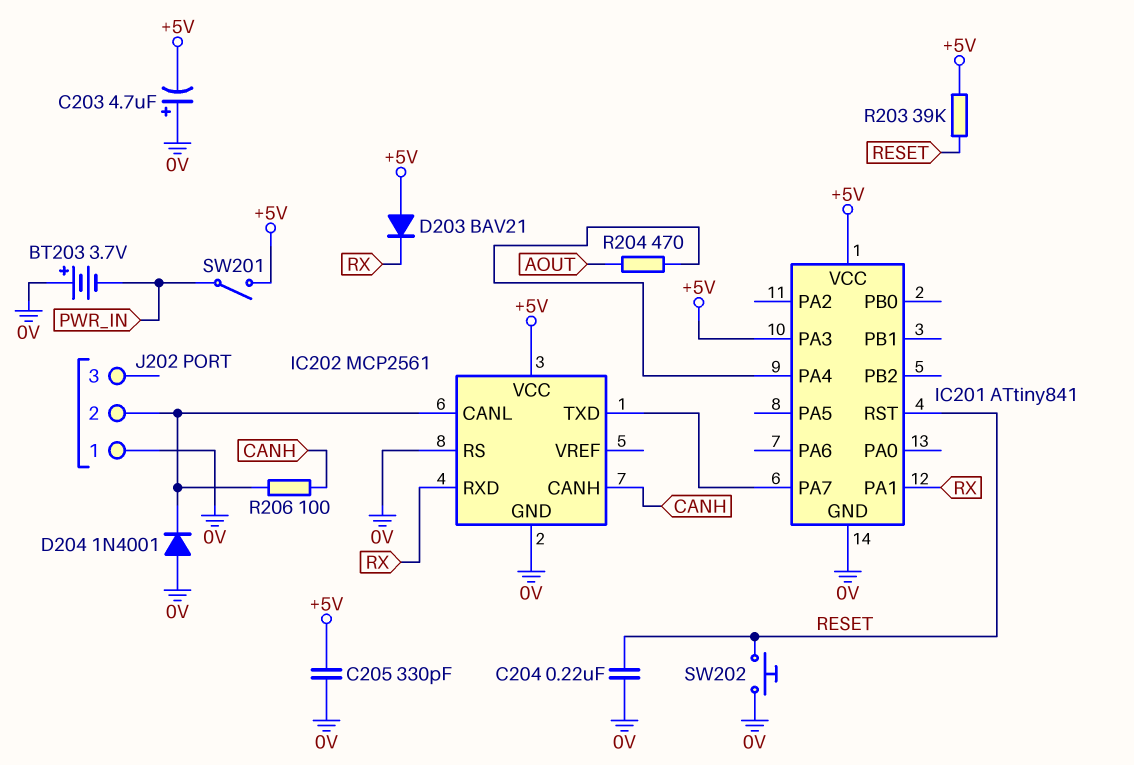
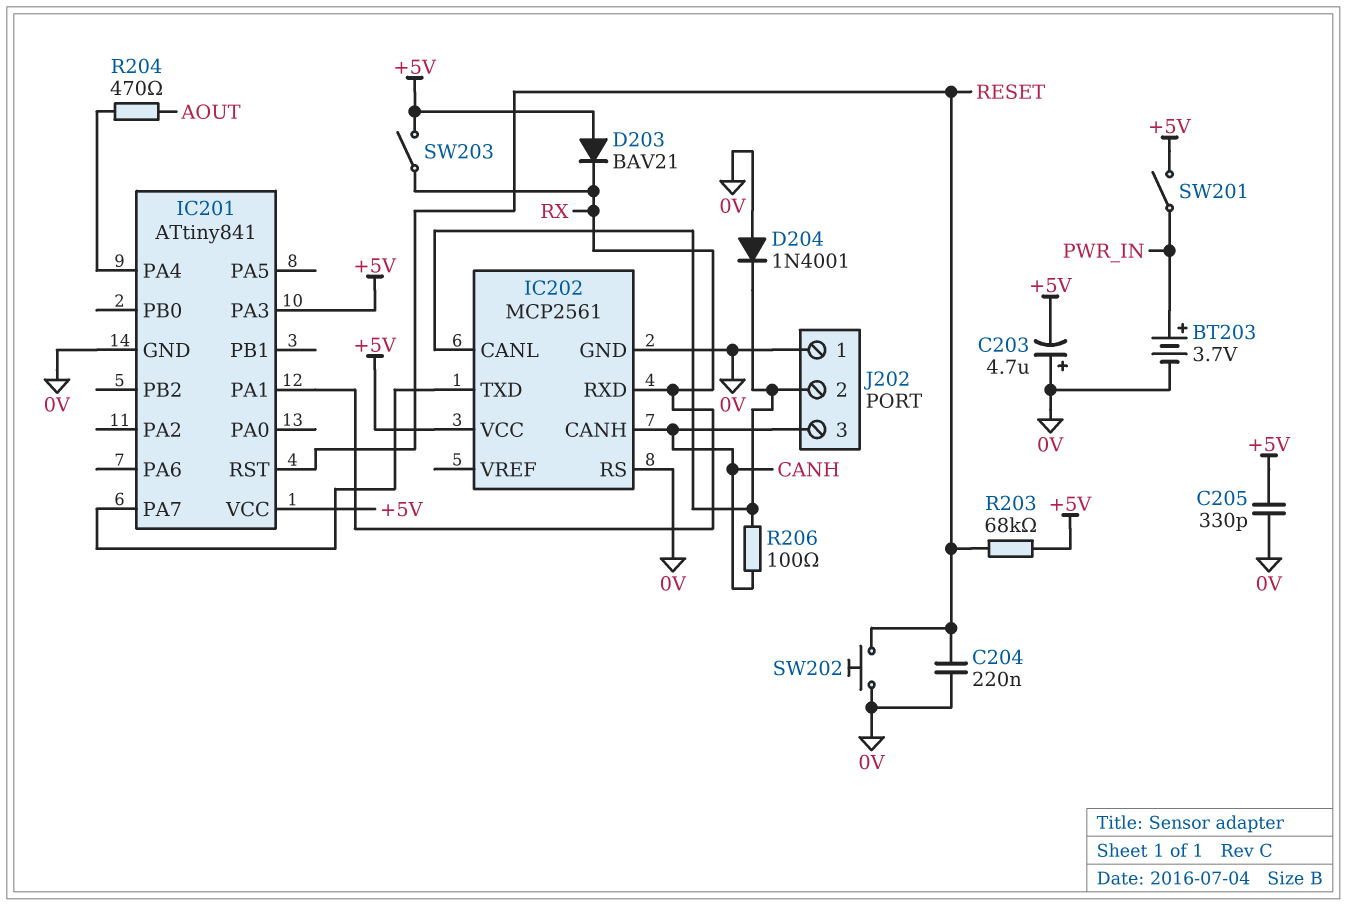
BT203: 3.7V (plus 0V, minus PWR_IN) -> 3.7V (plus PWR_IN, minus 0V)
J202 pin 3: none -> CANH
R203: 39k (+5V, RESET) -> 68k (+5V, RESET)
SW203: none -> switch (+5V, RX)

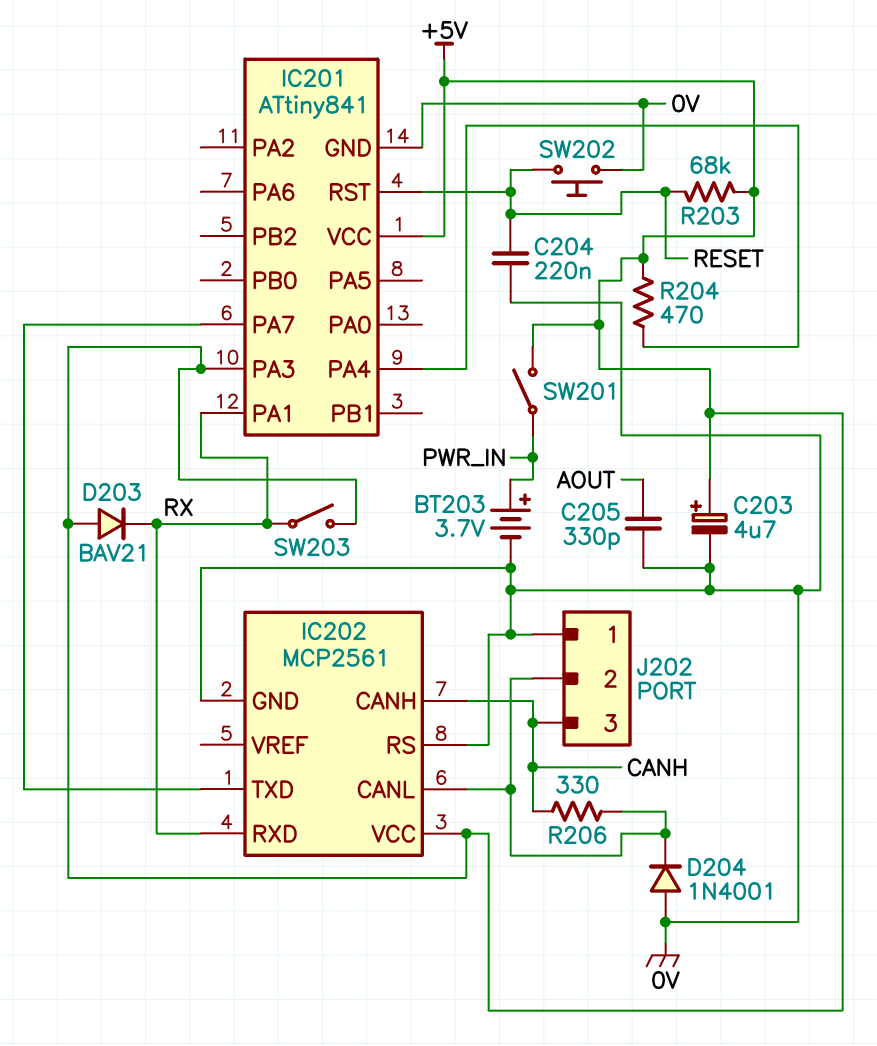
C203: 4.7uF (plus 0V, minus +5V) -> 4.7uF (plus +5V, minus 0V)
C205: 330pF (+5V, 0V) -> 330pF (0V, AOUT)
R204: 470 (AOUT, IC201/PA4) -> 470 (+5V, IC201/PA4)
R206: 100 (CANH, IC202/CANL) -> 330 (CANH, IC202/CANL)

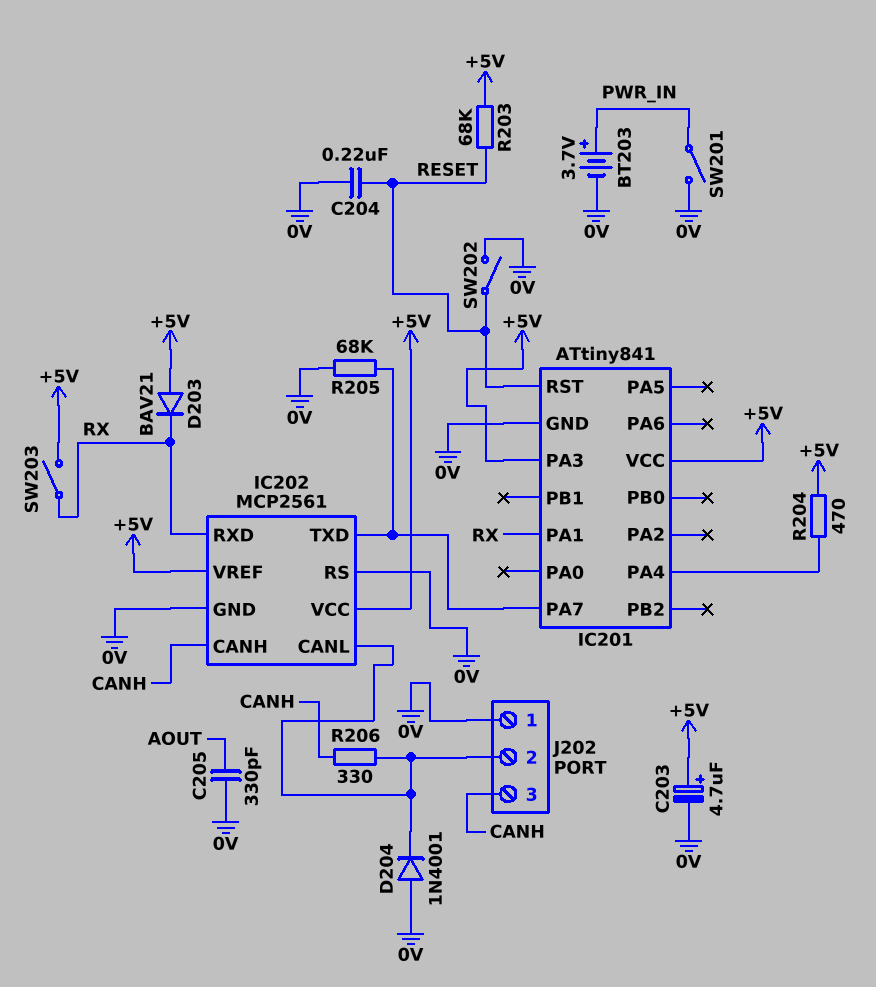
IC202 pin VREF: none -> +5V
R205: none -> 68k (0V, IC201/PA7)
SW201: switch (+5V, PWR_IN) -> switch (0V, PWR_IN)
SW202: button (0V, RESET) -> switch (0V, RESET)

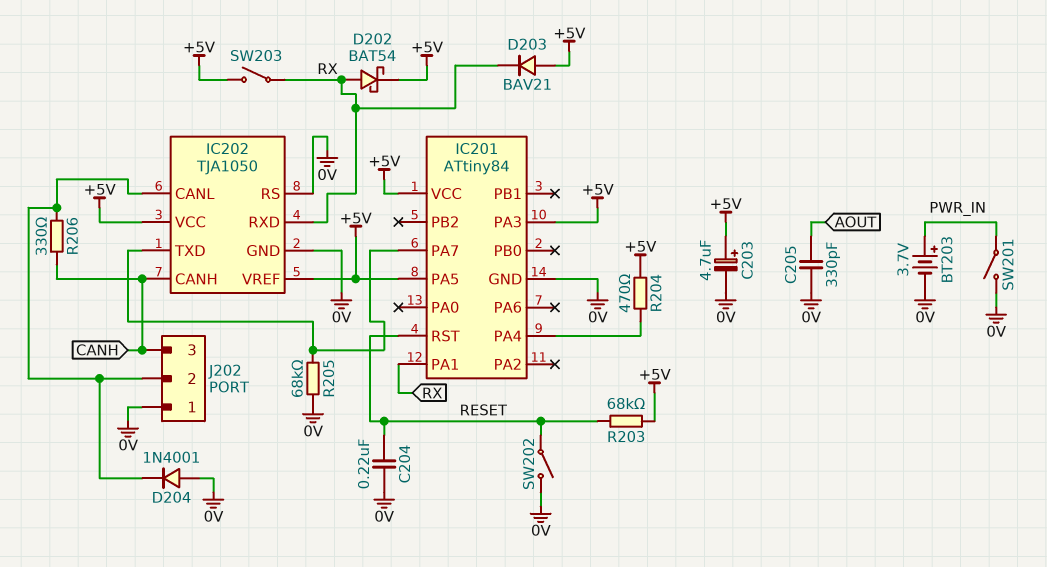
D202: none -> schottky BAT54 (A RX, K +5V)
IC201: ATtiny841 -> ATtiny84
IC201 pin PA5: none -> +5V
IC202: MCP2561 -> TJA1050

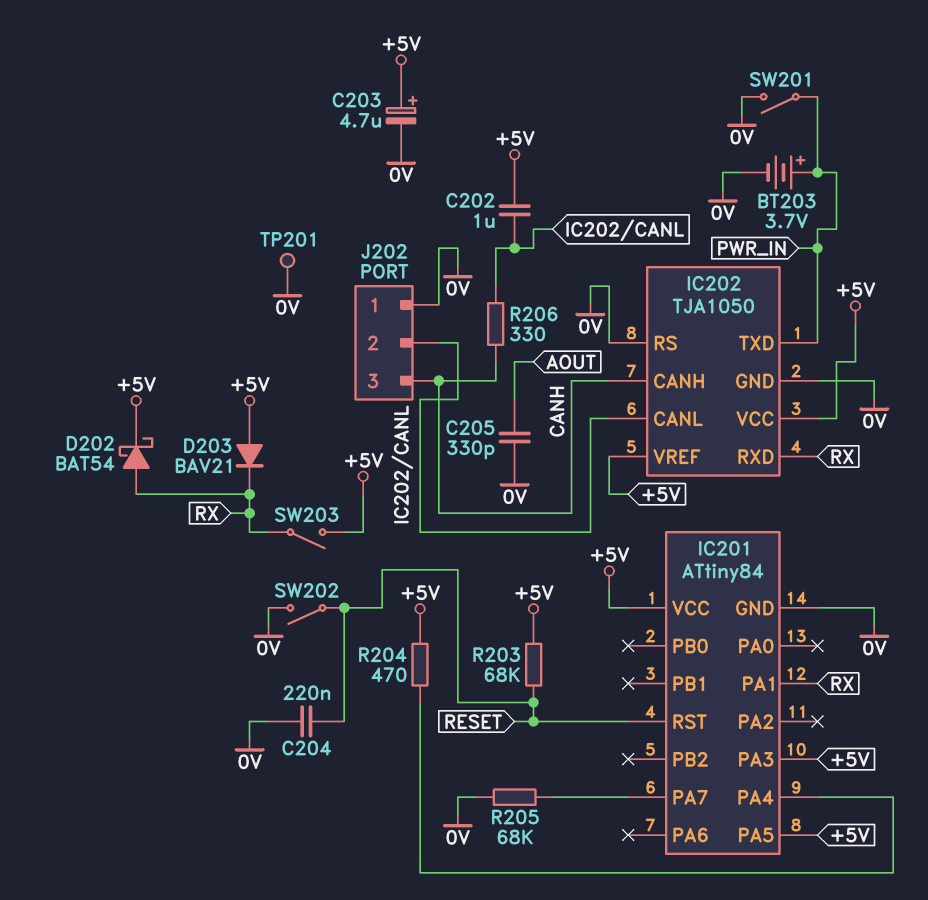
C202: none -> 1uF (+5V, IC202/CANL)
D204: diode 1N4001 (A 0V, K IC202/CANL) -> none
IC202 pin TXD: IC201/PA7 -> PWR_IN
TP201: none -> test point (0V)

